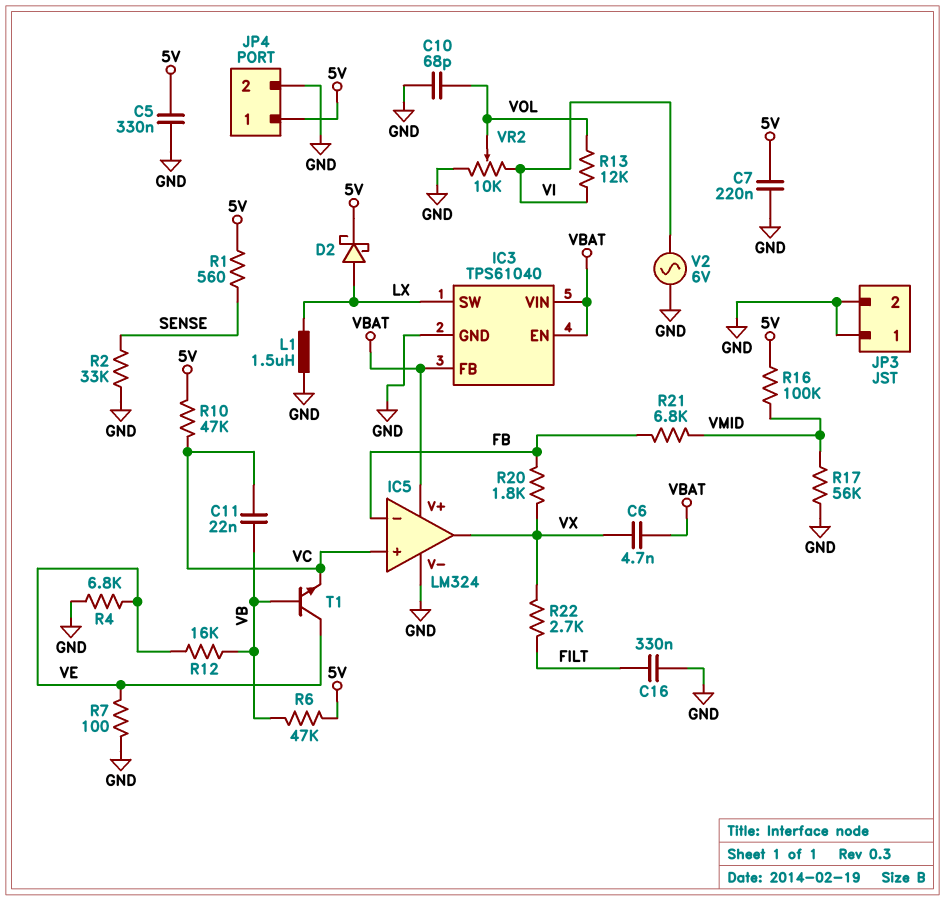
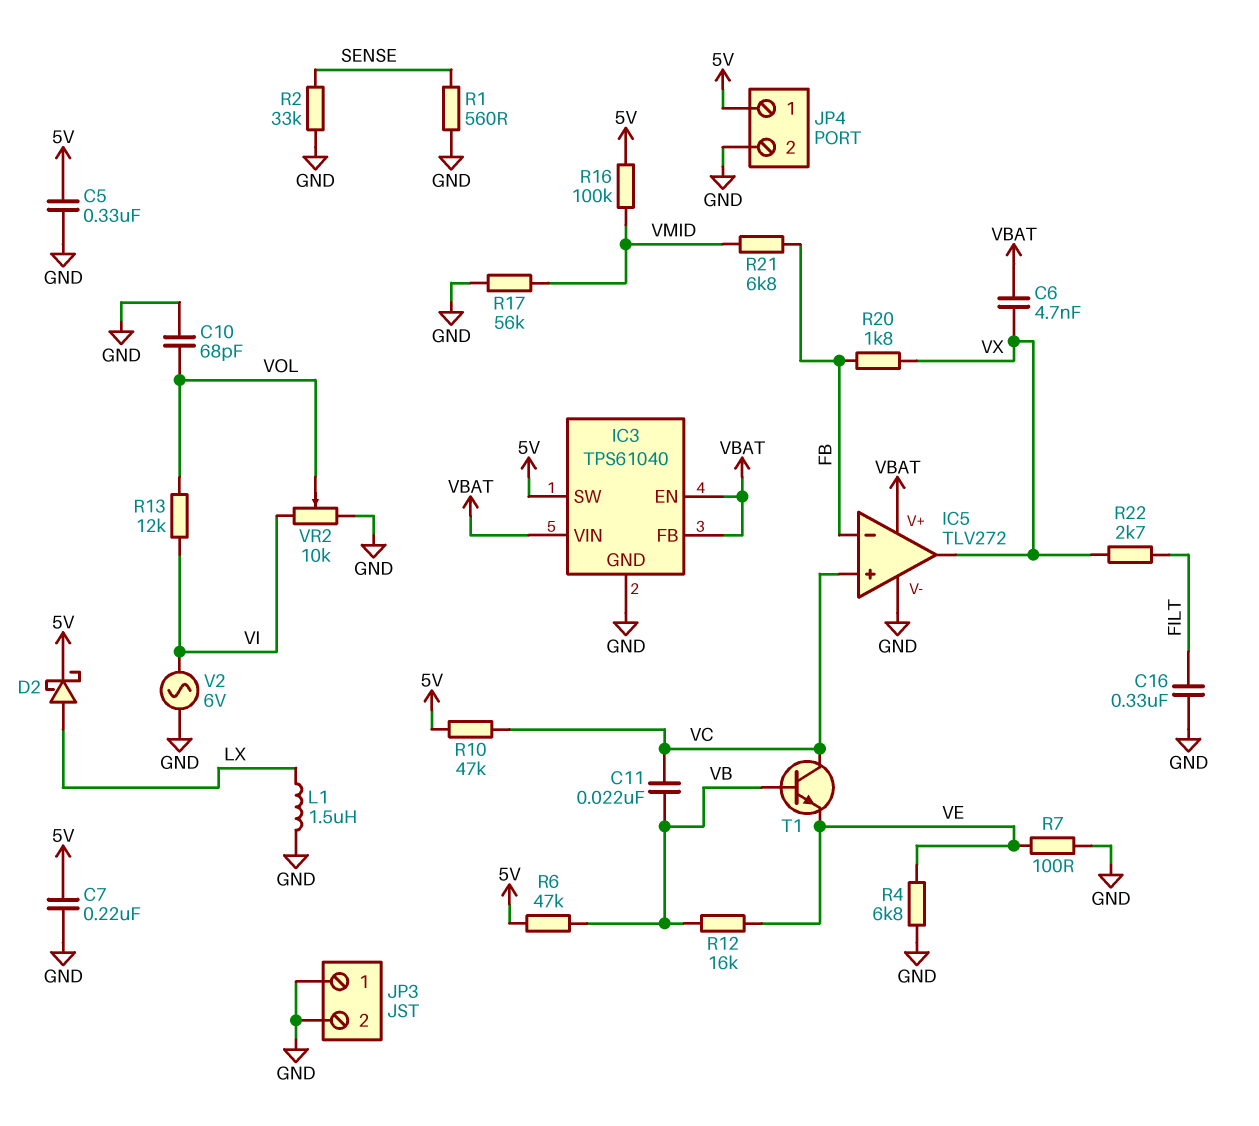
IC3 pin SW: LX -> 5V
IC5: LM324 -> TLV272
R1: 560 (5V, SENSE) -> 560 (GND, SENSE)
T1: NPN (B VB, C VE, E VC) -> NPN (B VB, C VC, E VE)

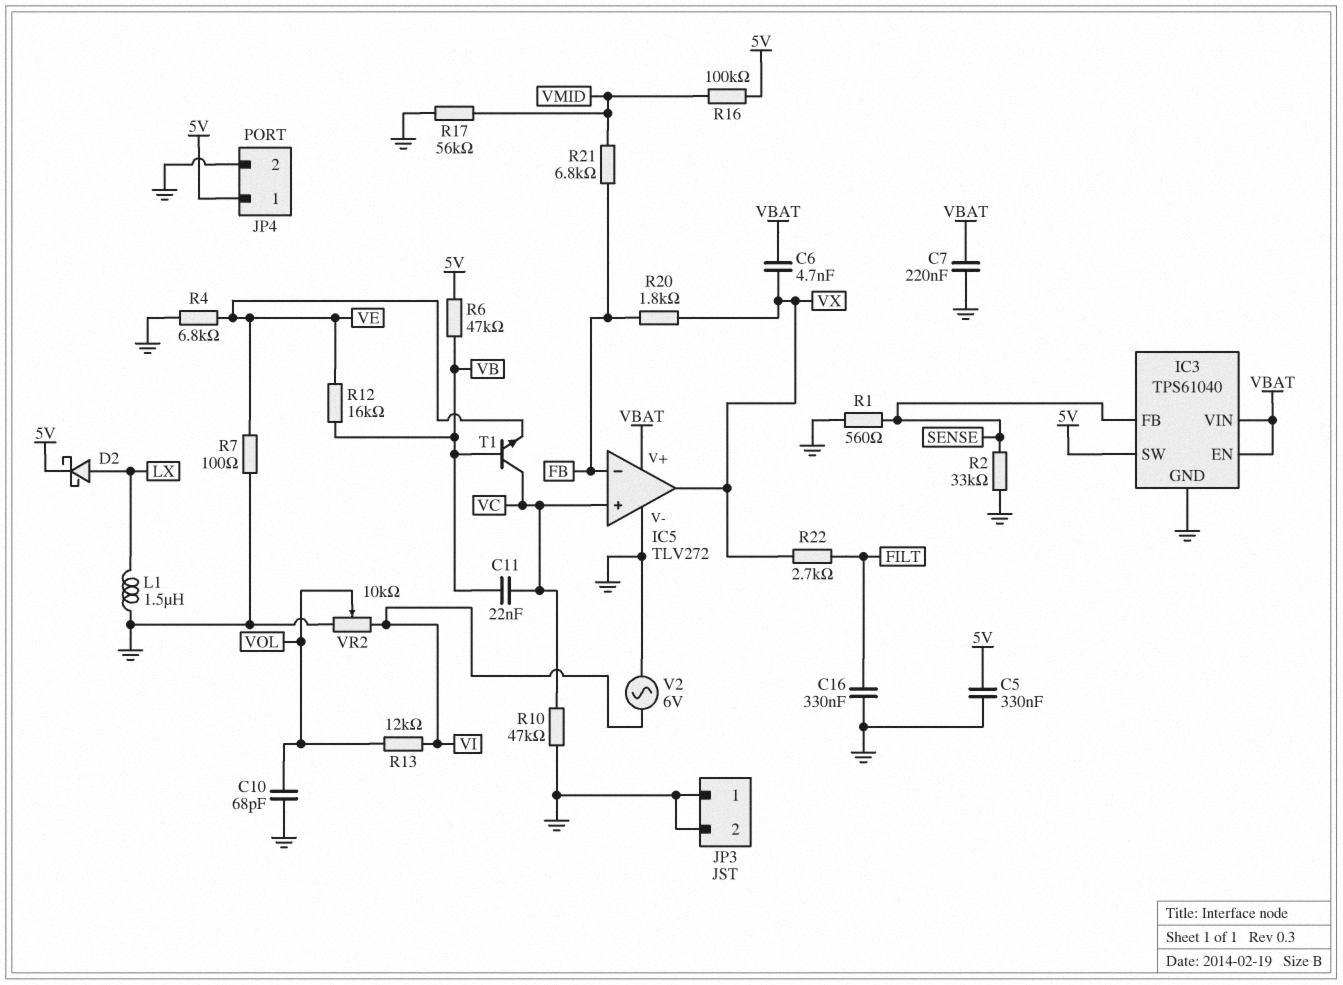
C7: 220nF (5V, GND) -> 220nF (GND, VBAT)
IC3 pin FB: VBAT -> SENSE
R10: 47k (5V, VC) -> 47k (GND, VC)

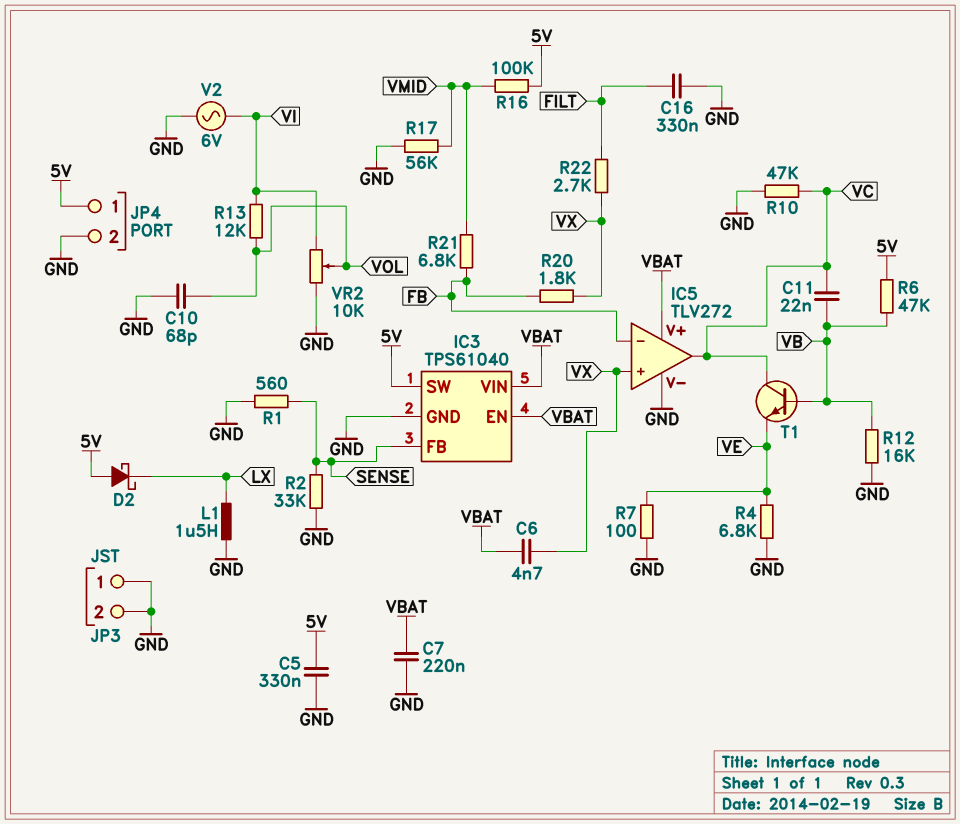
D2: schottky (A LX, K 5V) -> schottky (A 5V, K LX)
IC5 pin in+: VC -> VX
IC5 pin out: VX -> VC
R12: 16k (VB, VE) -> 16k (GND, VB)

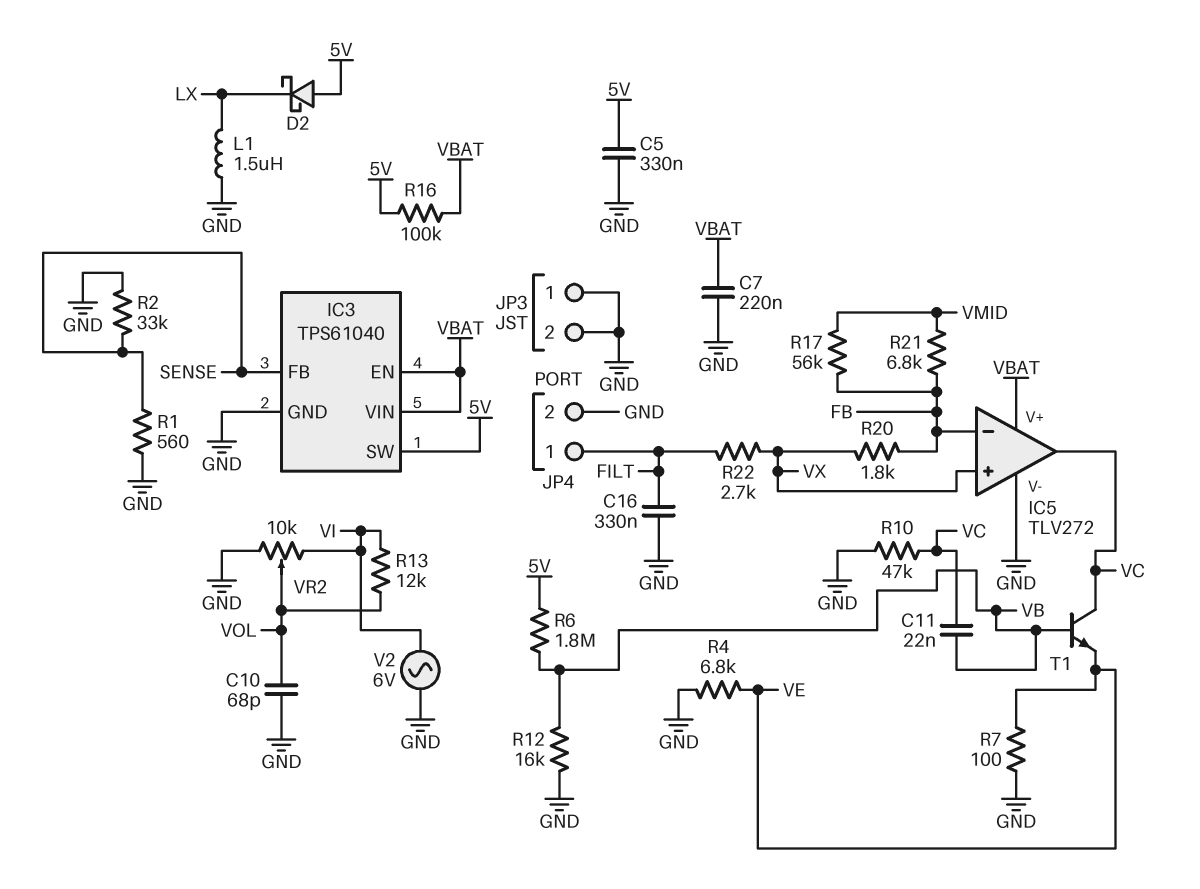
C6: 4.7nF (VBAT, VX) -> none
JP4 pin 1: 5V -> FILT
R6: 47k (5V, VB) -> 1.8M (5V, VB)
R16: 100k (5V, VMID) -> 100k (5V, VBAT)
R17: 56k (GND, VMID) -> 56k (FB, VMID)

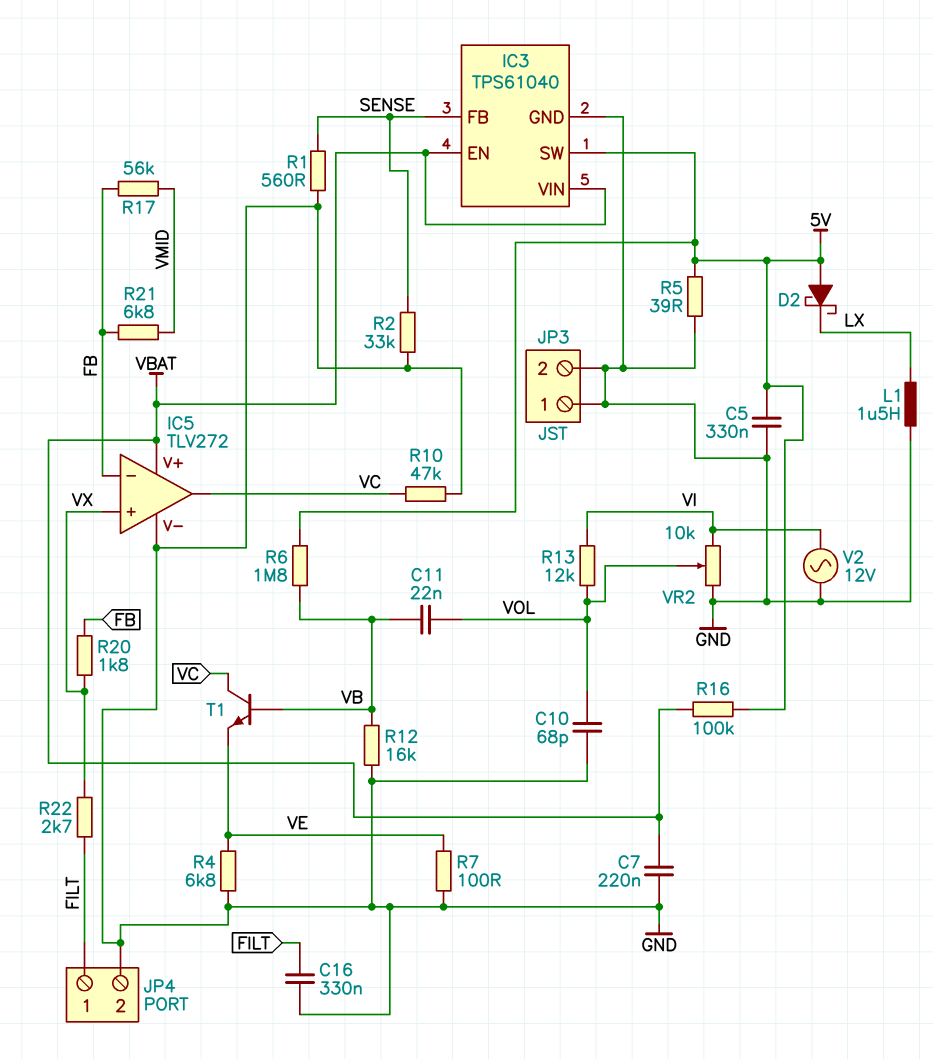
C11: 22nF (VB, VC) -> 22nF (VB, VOL)
R5: none -> 39 (5V, GND)
V2: AC 6V (GND, VI) -> AC 12V (GND, VI)

